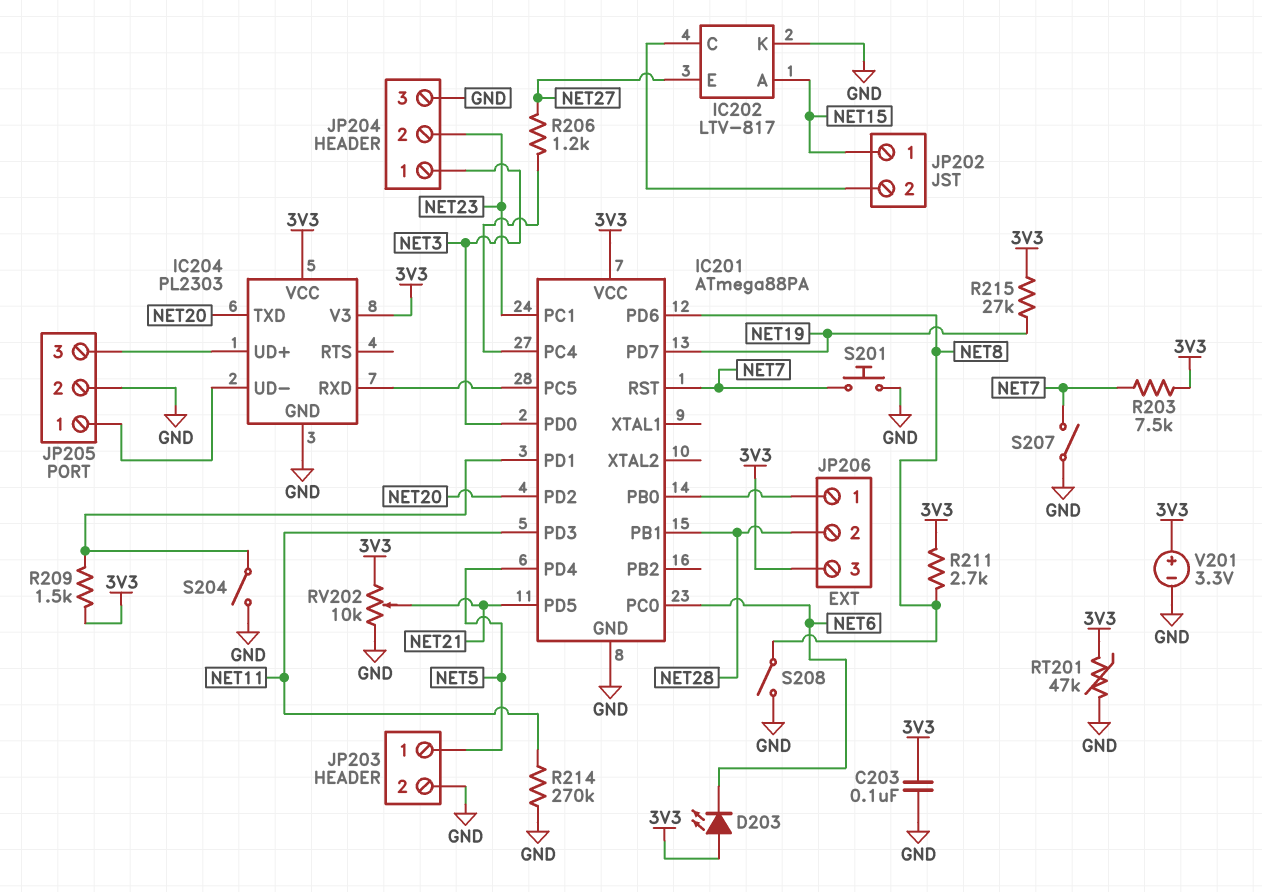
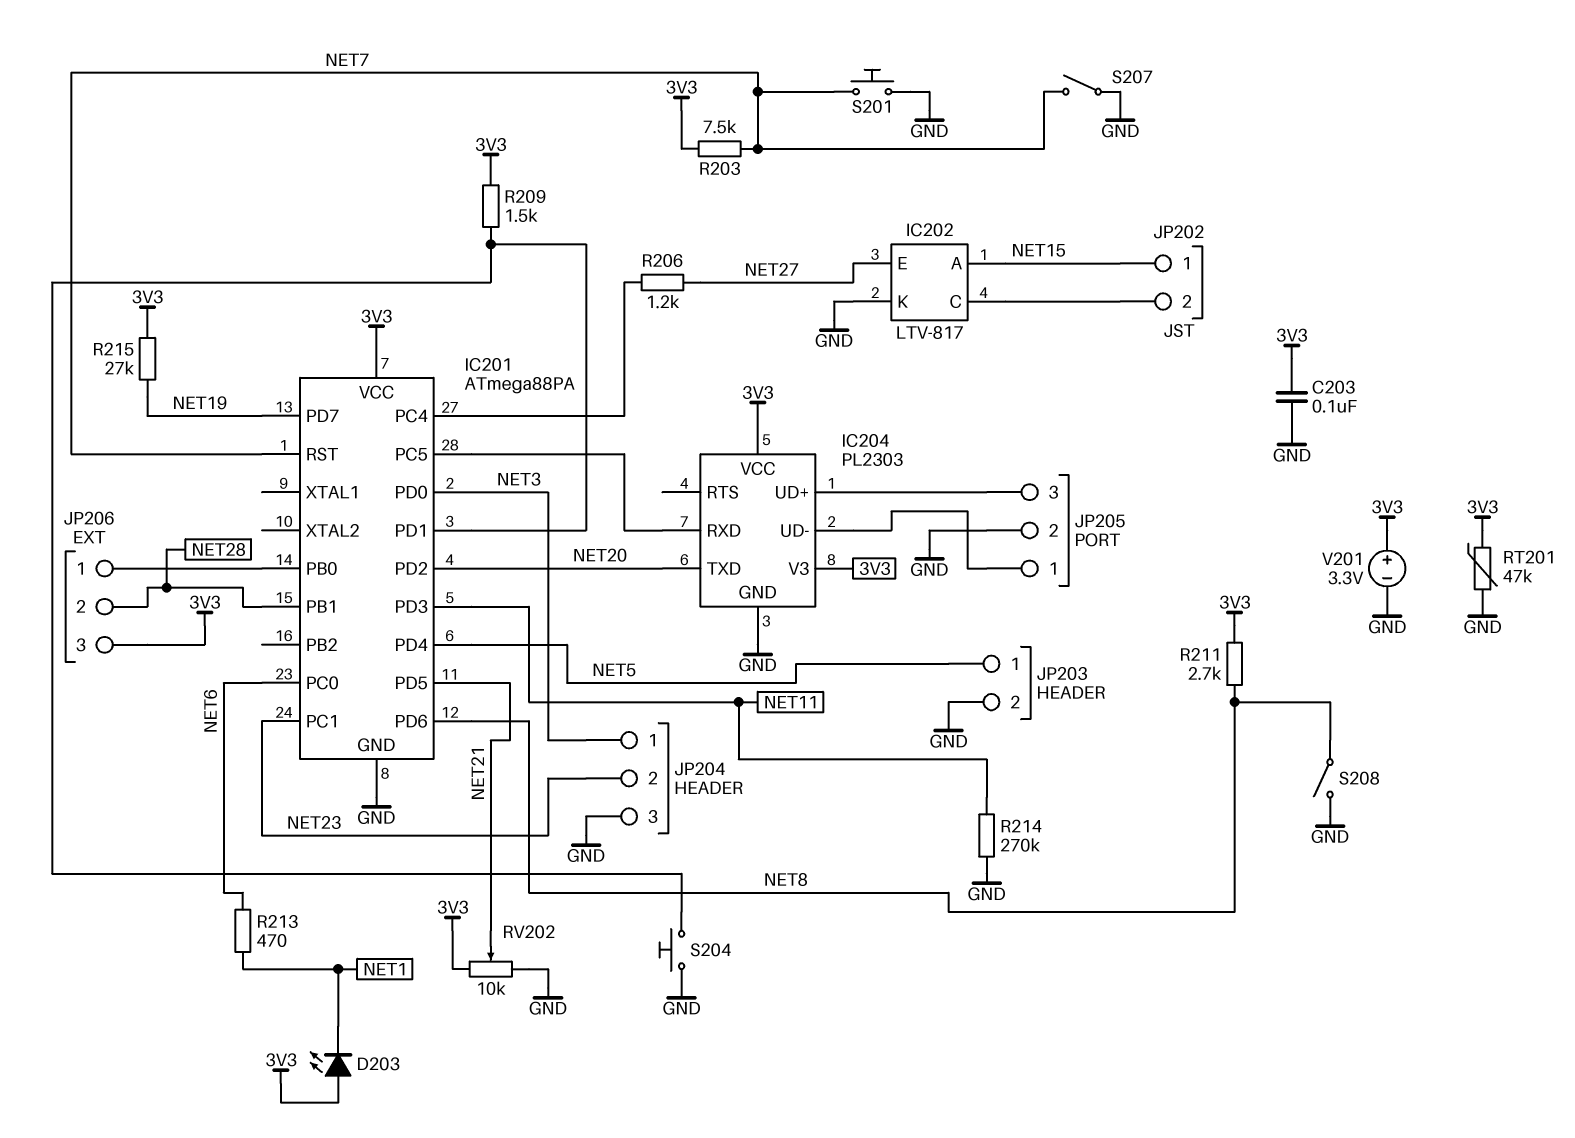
D203: LED (A 3V3, K NET6) -> LED (A 3V3, K NET1)
R213: none -> 470 (NET1, NET6)
S204: switch (GND, IC201/PD1) -> button (GND, IC201/PD1)

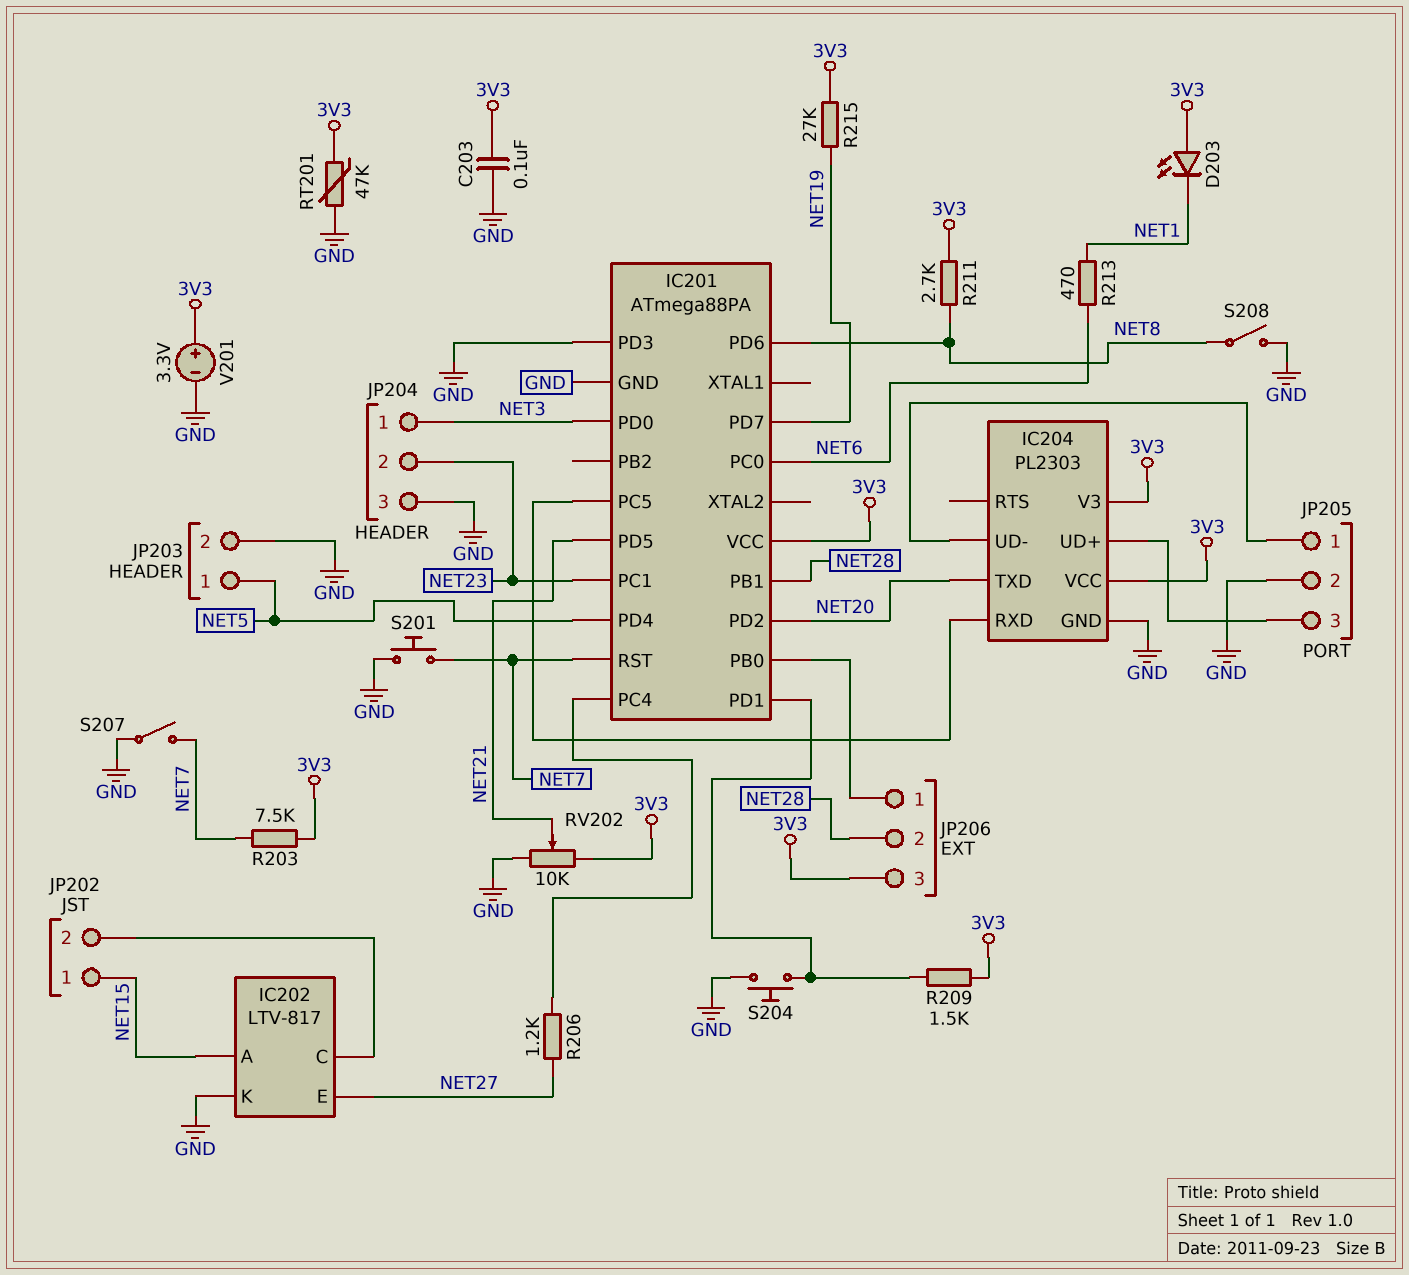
IC201 pin PD3: NET11 -> GND
R214: 270k (GND, NET11) -> none

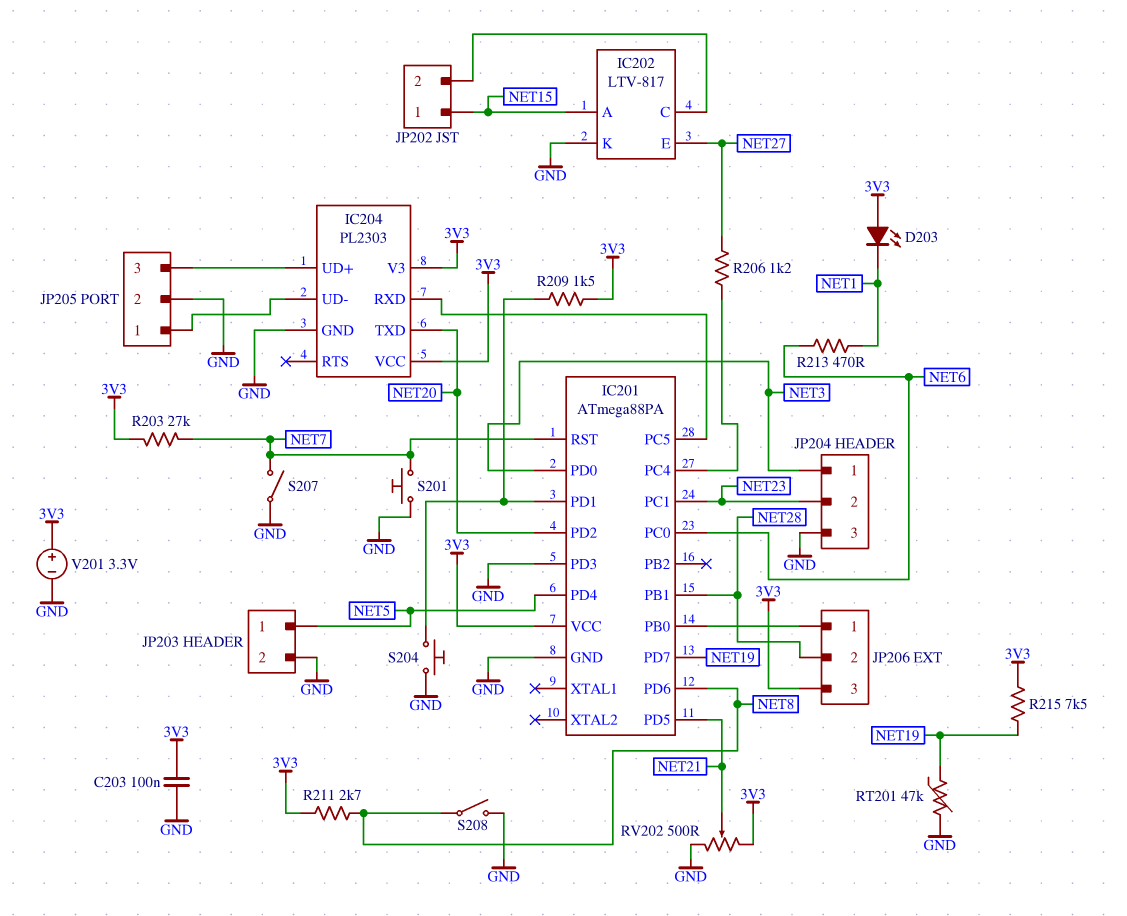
R203: 7.5k (3V3, NET7) -> 27k (3V3, NET7)
R215: 27k (3V3, NET19) -> 7.5k (3V3, NET19)
RT201: 47k (3V3, GND) -> 47k (GND, NET19)
RV202: 10k (3V3, GND, wiper NET21) -> 500 (3V3, GND, wiper NET21)

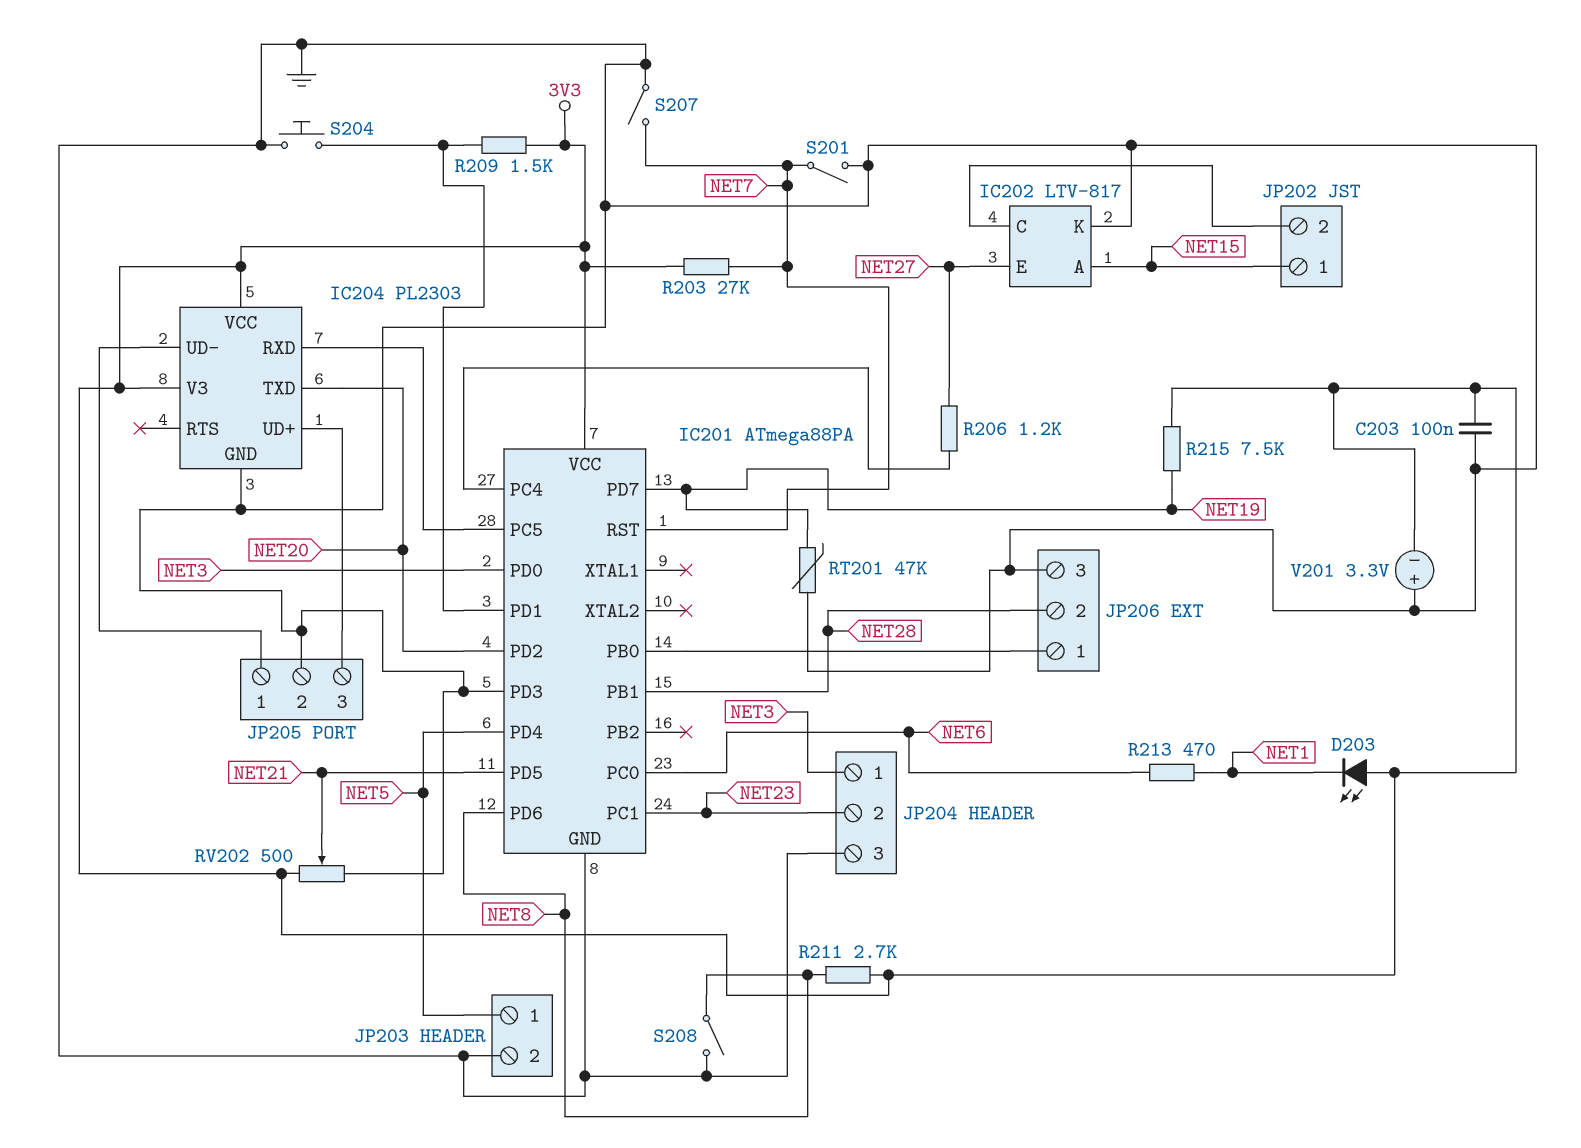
JP206 pin 3: 3V3 -> GND
S201: button (GND, NET7) -> switch (GND, NET7)
V201: 3.3V (plus 3V3, minus GND) -> 3.3V (plus GND, minus 3V3)

